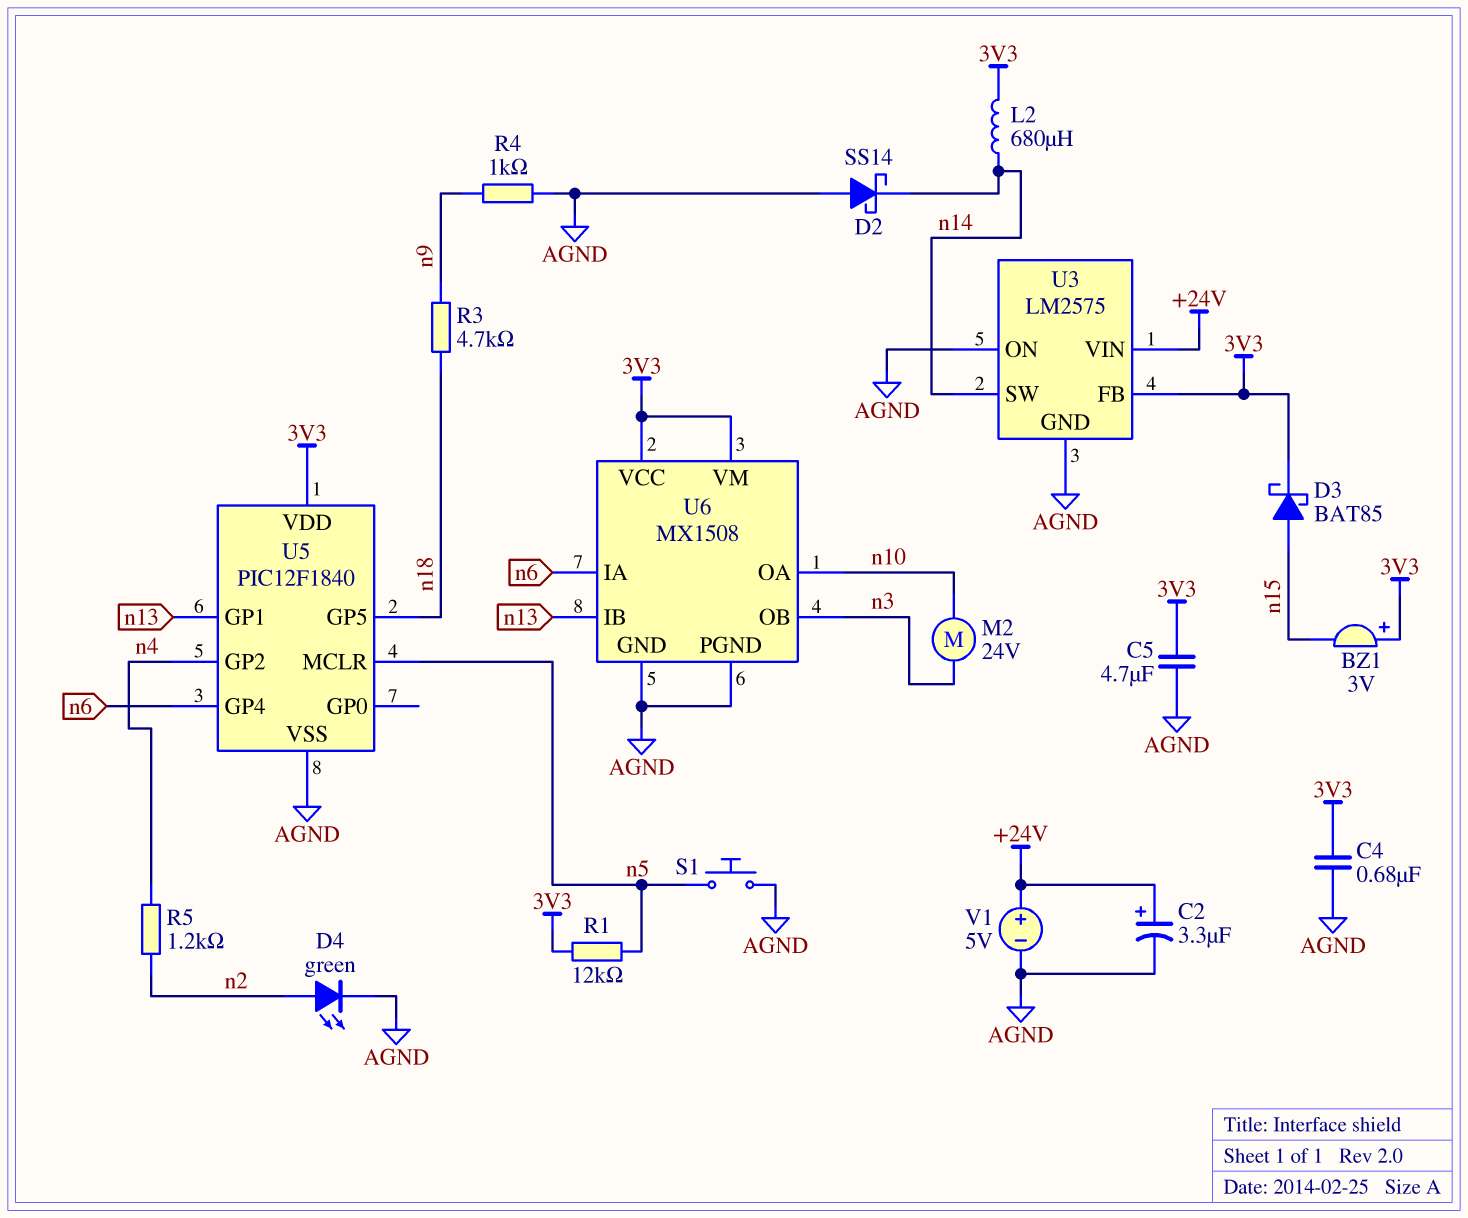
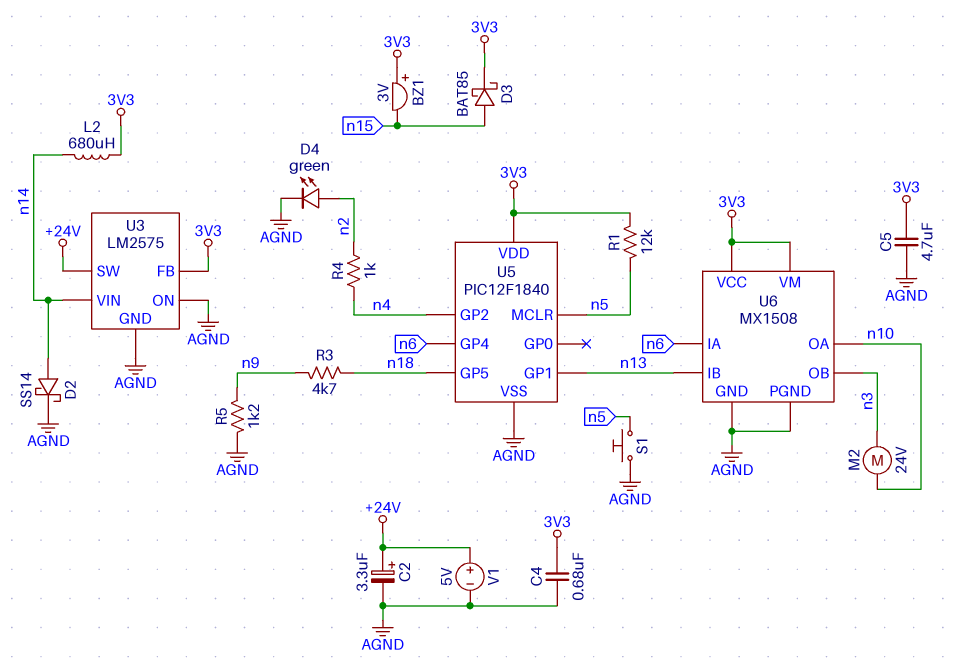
D2: schottky SS14 (A AGND, K n14) -> schottky SS14 (A n14, K AGND)
R4: 1k (AGND, n9) -> 1k (n2, n4)
R5: 1.2k (n2, n4) -> 1.2k (AGND, n9)
U3 pin SW: n14 -> +24V
U3 pin VIN: +24V -> n14

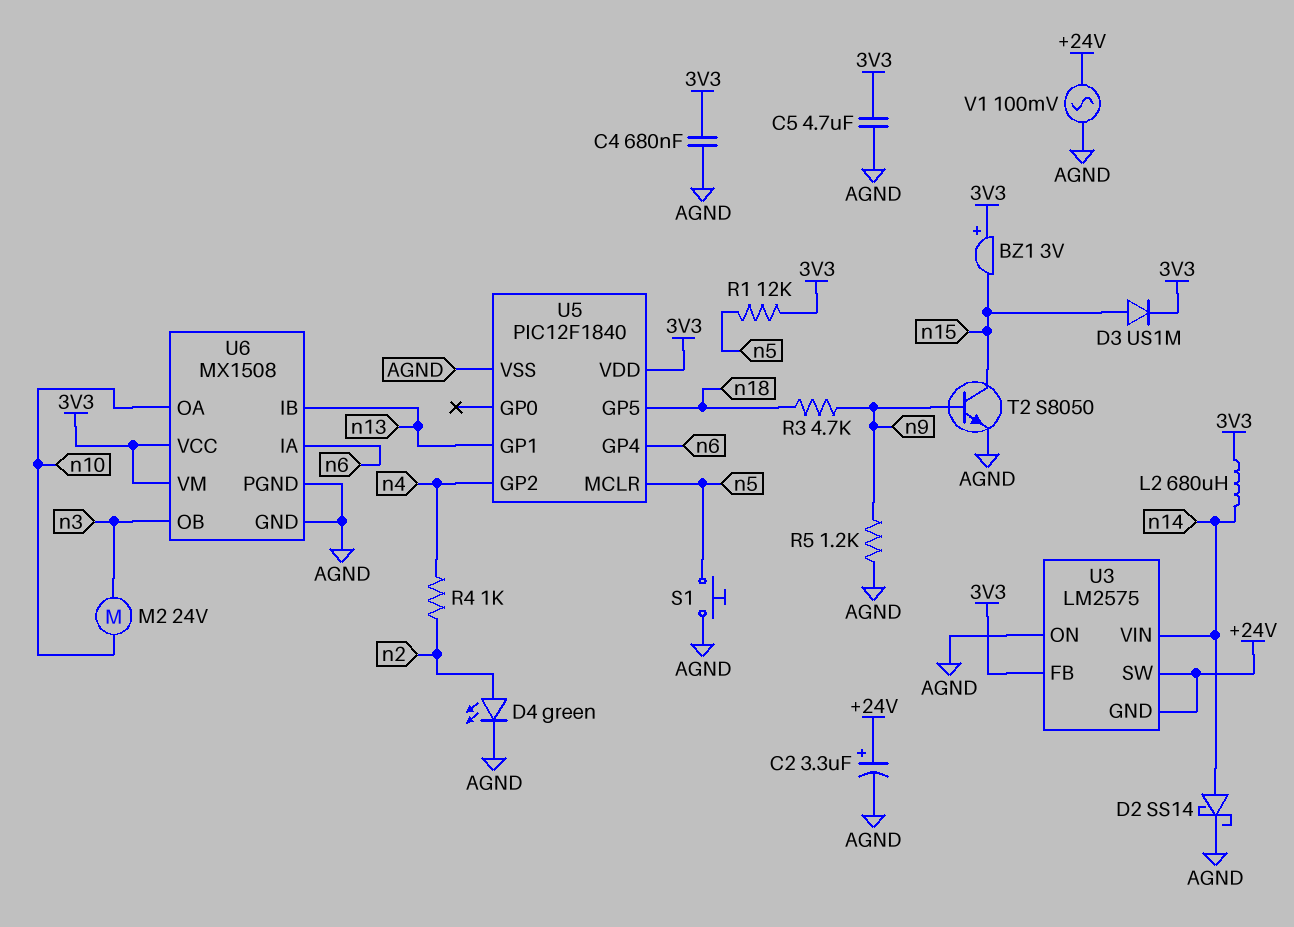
D3: schottky BAT85 (A n15, K 3V3) -> diode US1M (A n15, K 3V3)
T2: none -> NPN S8050 (B n9, C n15, E AGND)
U3 pin GND: AGND -> +24V
V1: 5V (plus +24V, minus AGND) -> AC 100mV (+24V, AGND)

